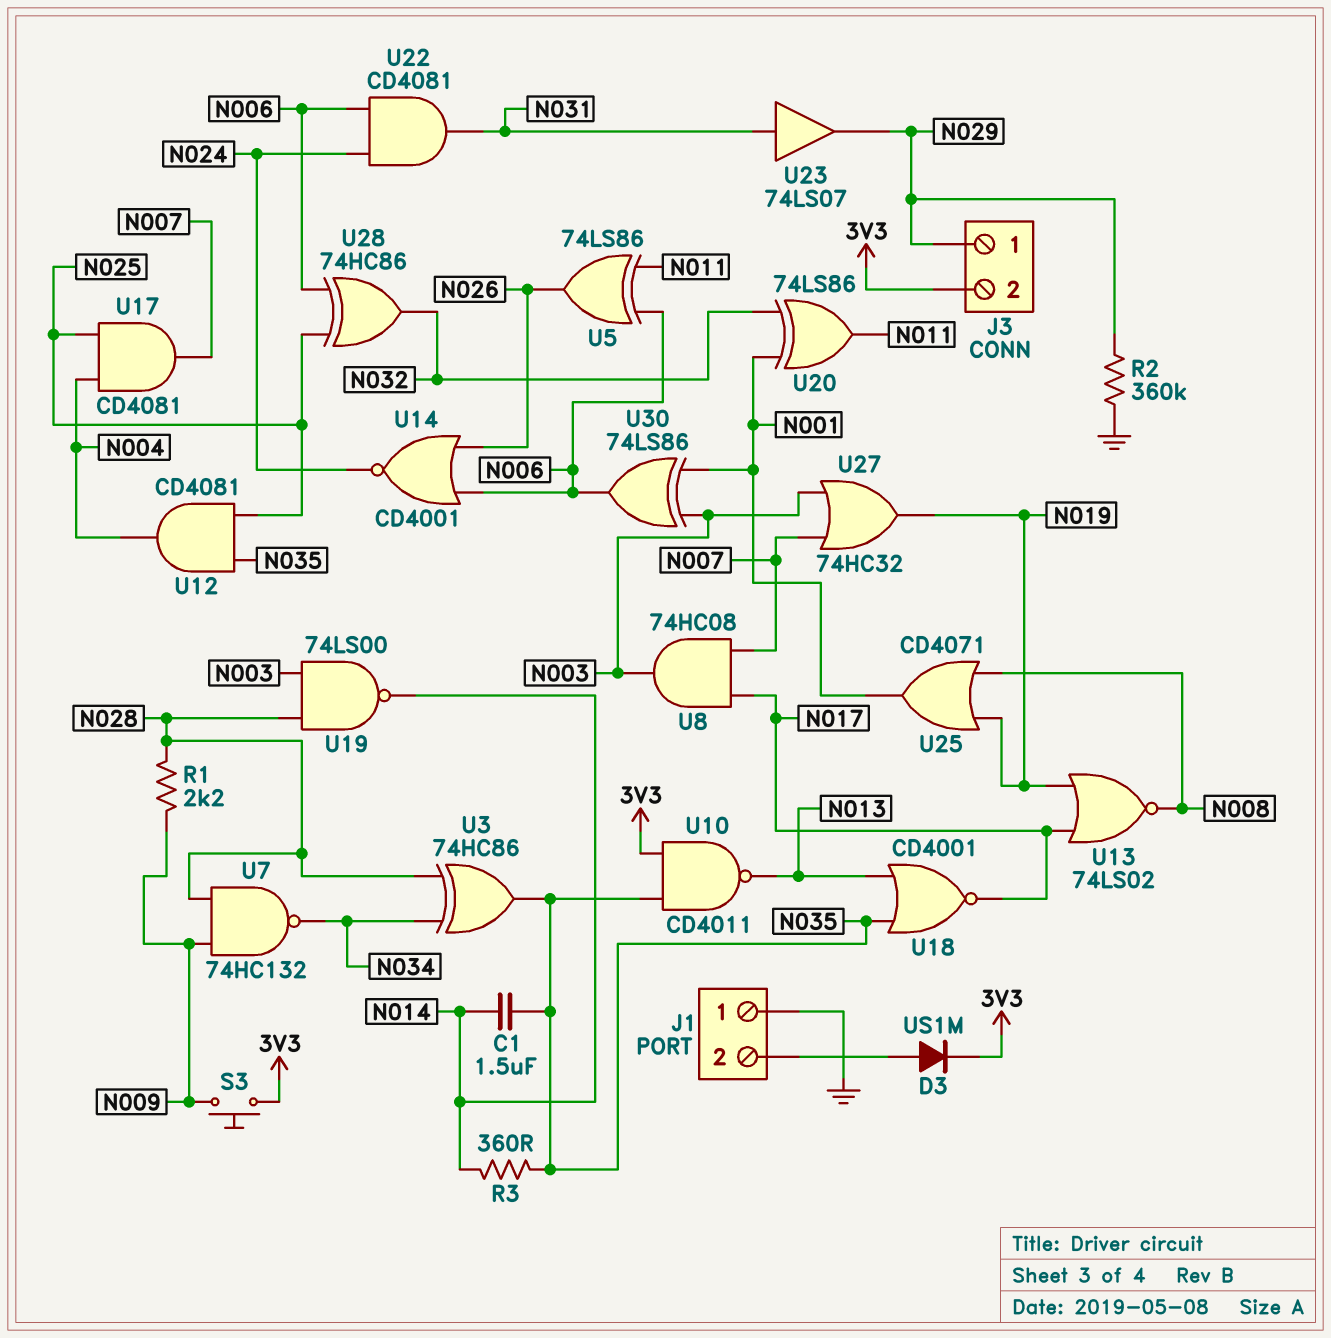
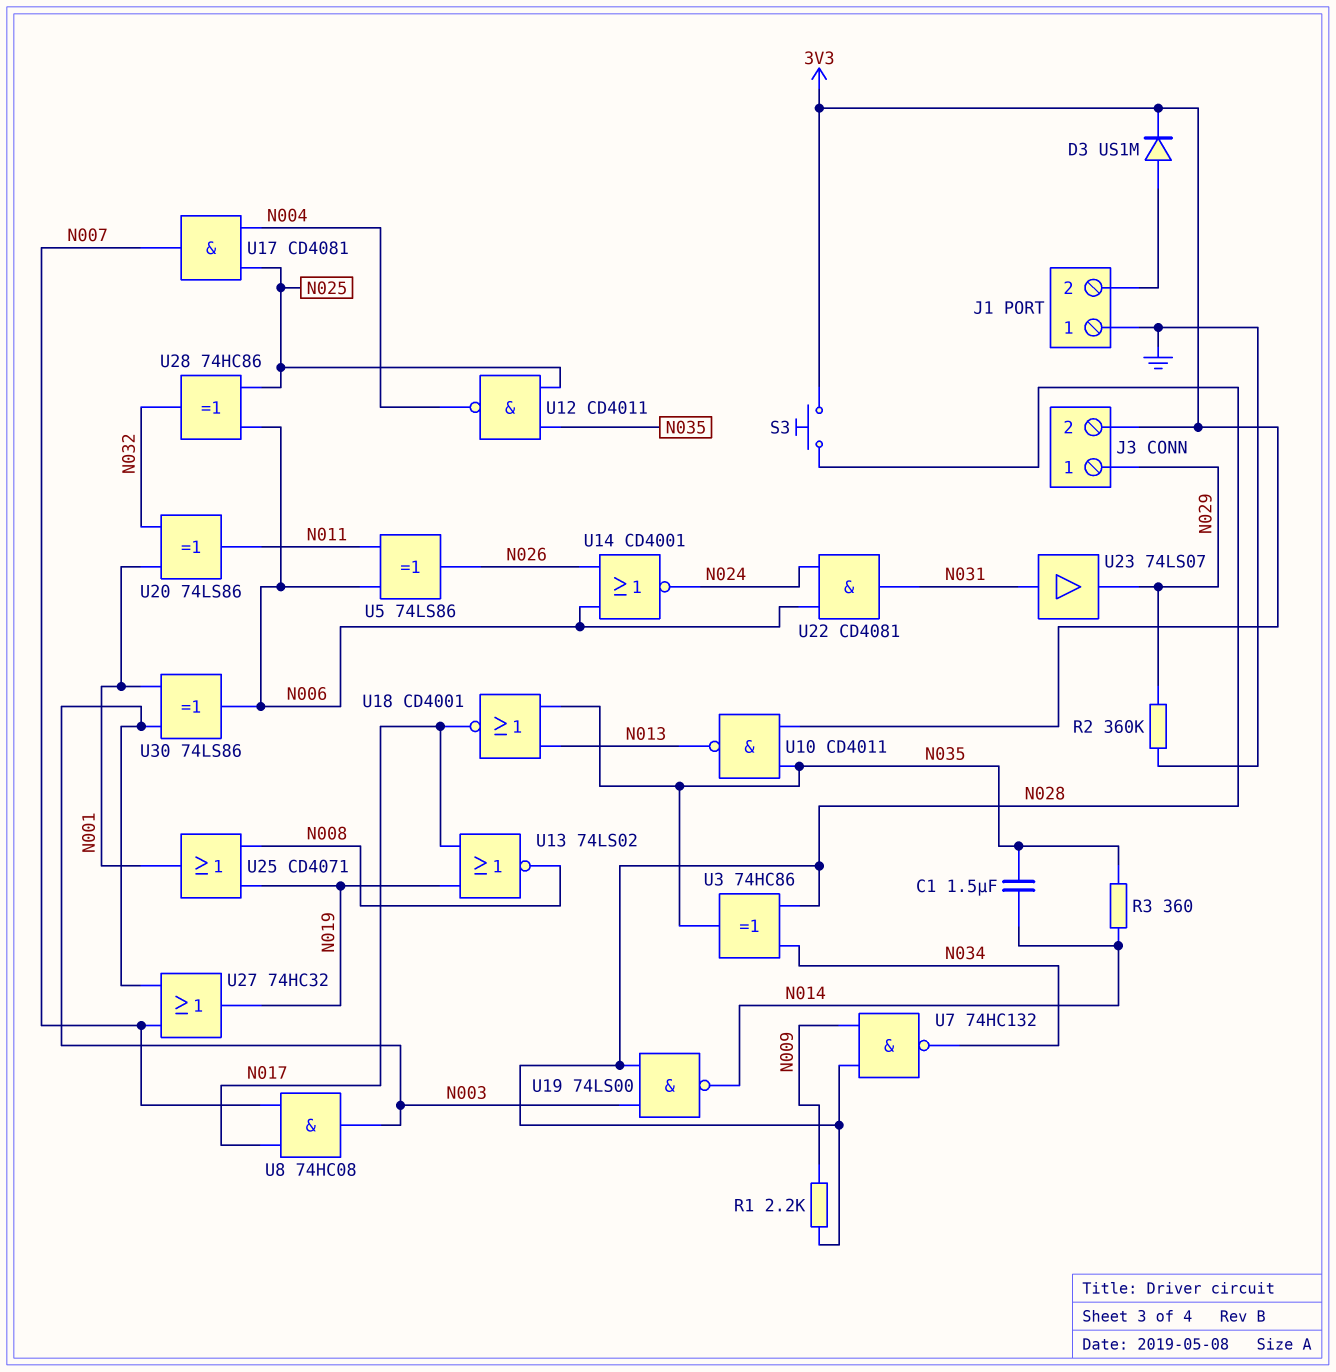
S3: button (3V3, N009) -> button (3V3, N028)
U12: AND CD4081 (in N025, in N035, out N004) -> NAND CD4011 (in N025, in N035, out N004)

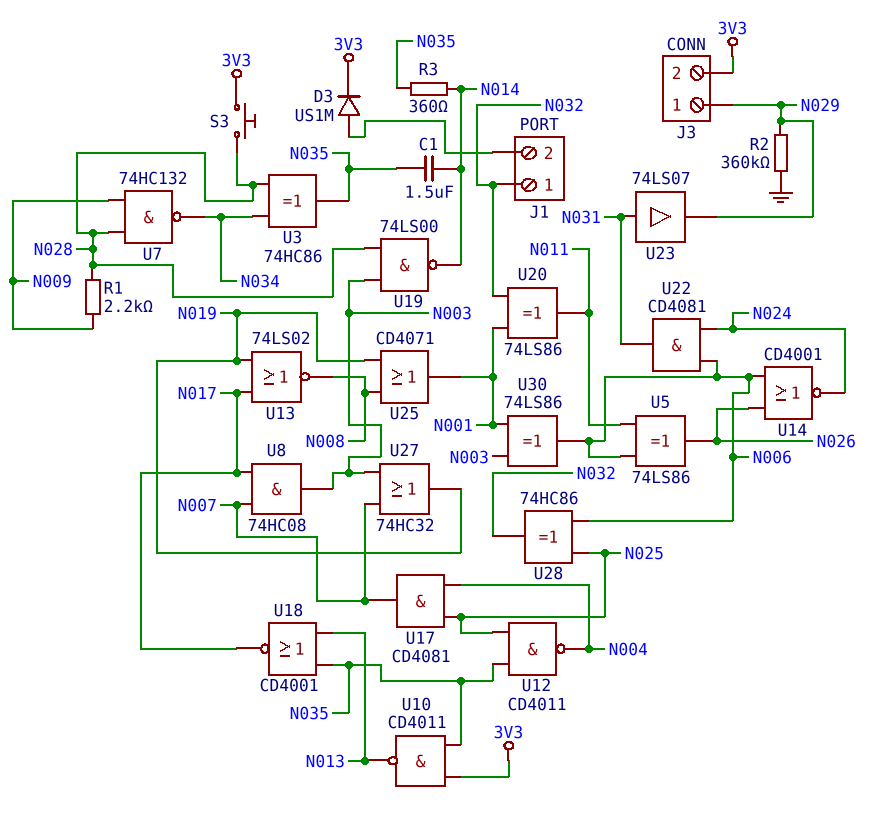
J1 pin 1: GND -> N032

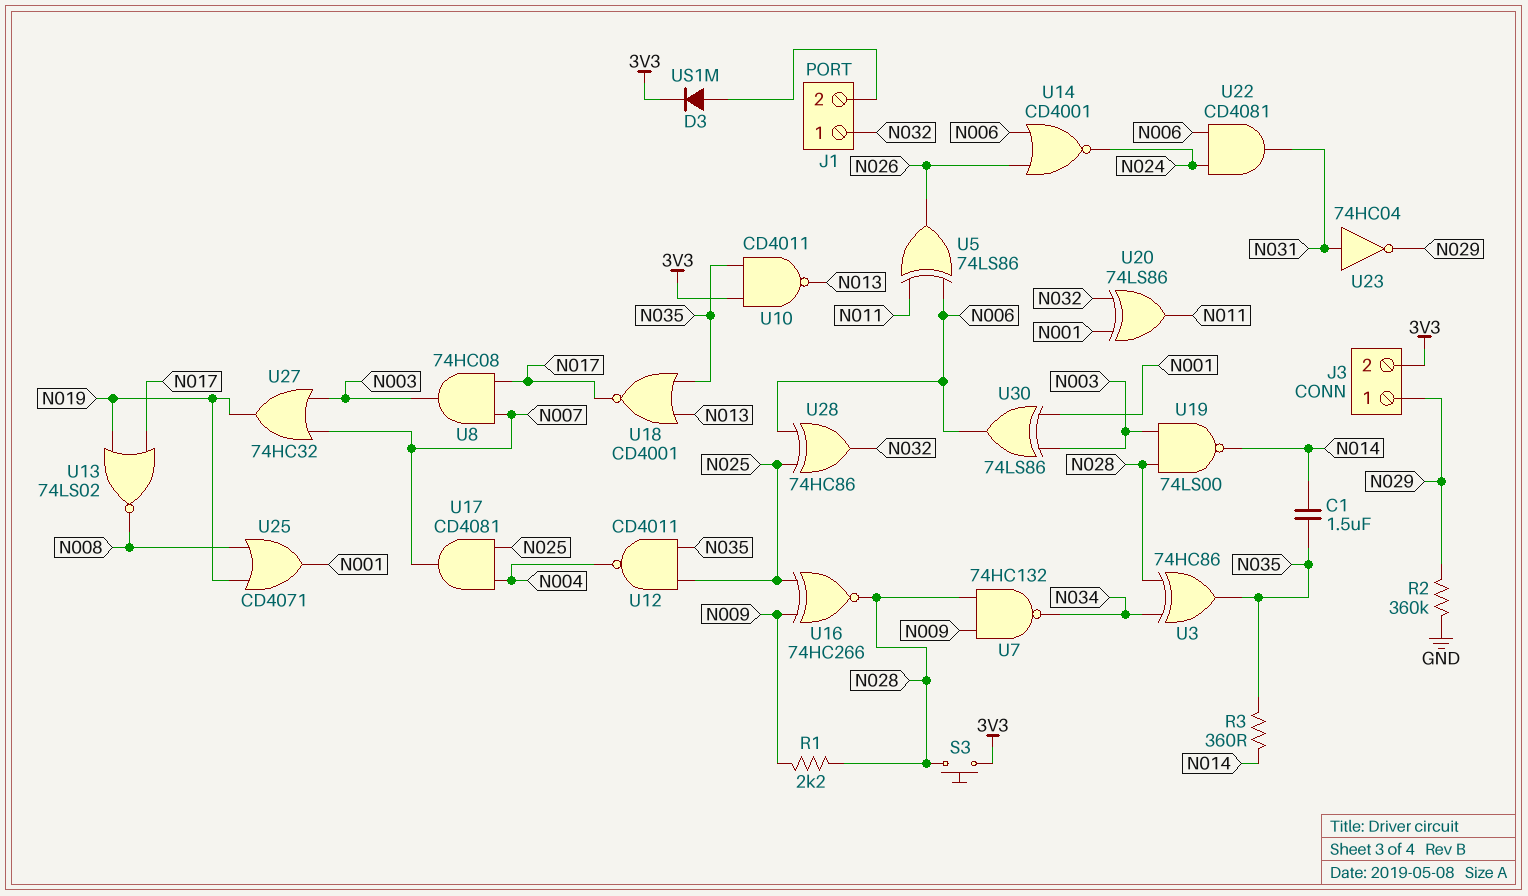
U16: none -> XNOR 74HC266 (in N009, in N025, out N028)
U23: buffer 74LS07 (in N031, out N029) -> NOT 74HC04 (in N031, out N029)

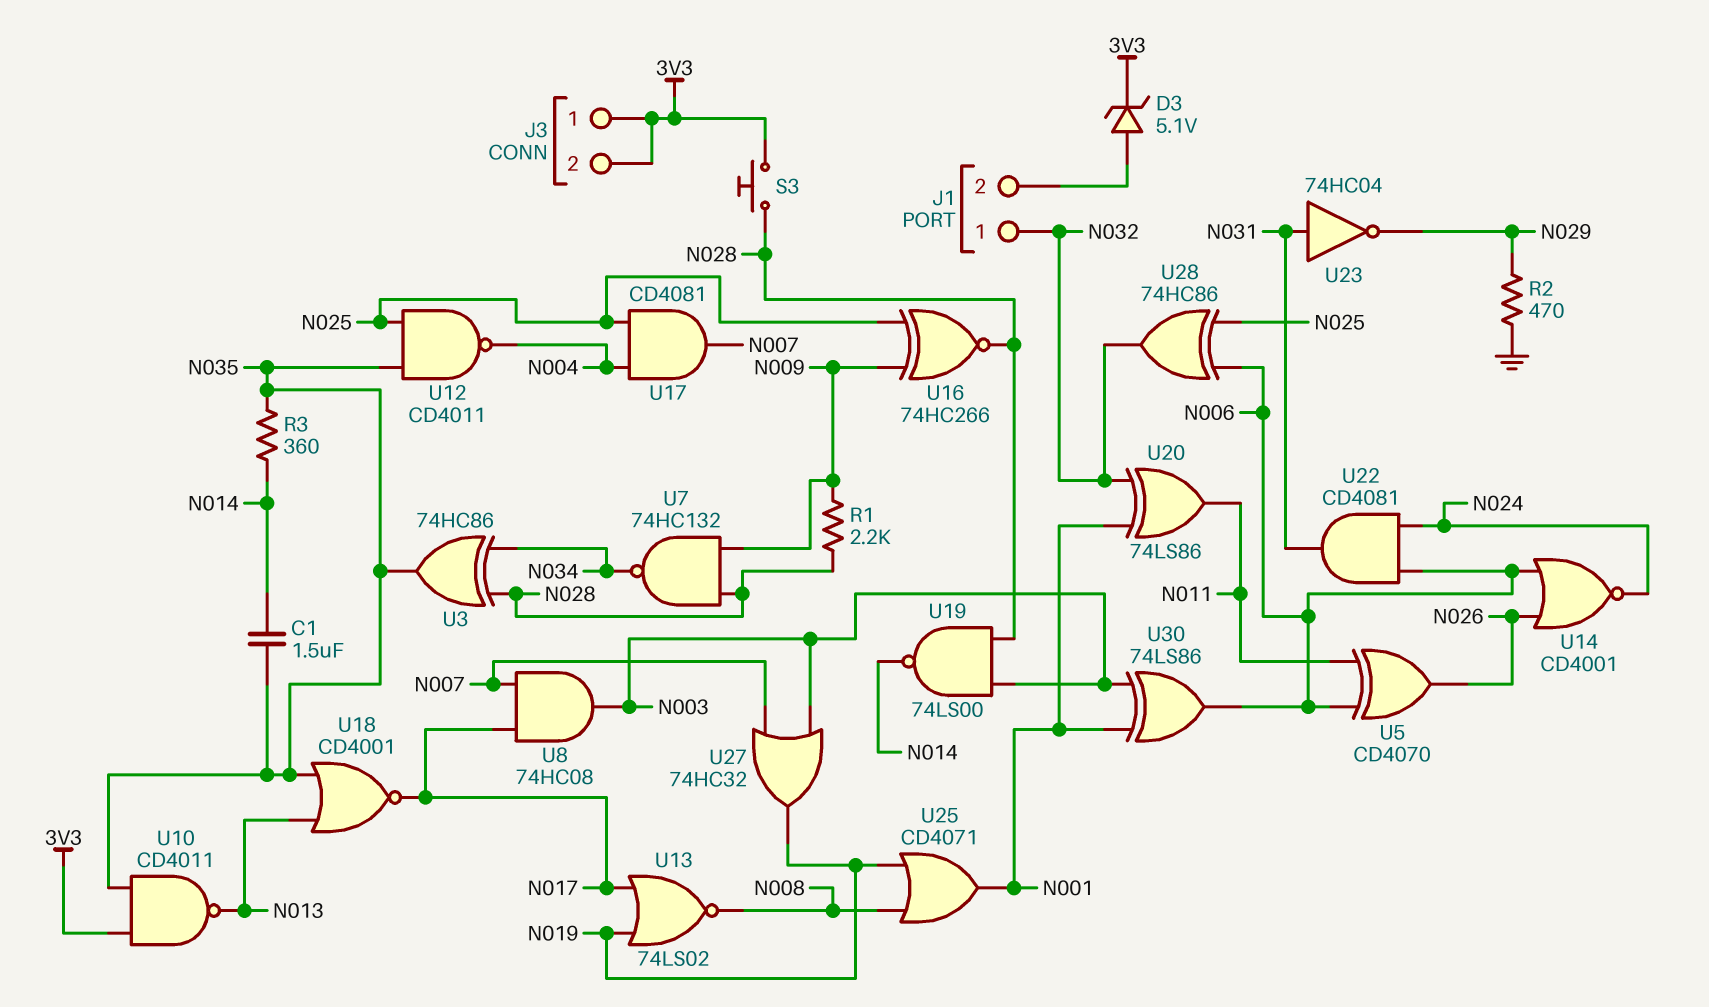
D3: diode US1M (A J1/2, K 3V3) -> zener 5.1V (A J1/2, K 3V3)
J3 pin 1: N029 -> 3V3
R2: 360k (GND, N029) -> 470 (GND, N029)
U5: XOR 74LS86 (in N006, in N011, out N026) -> XOR CD4070 (in N006, in N011, out N026)

